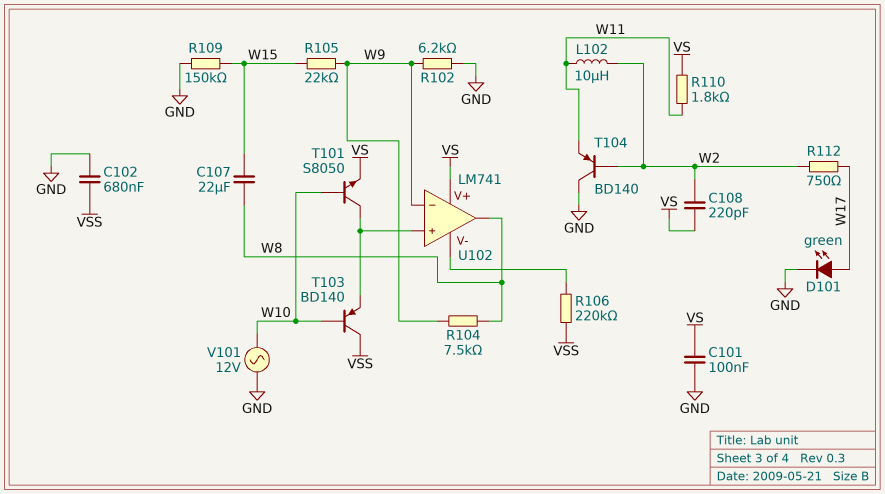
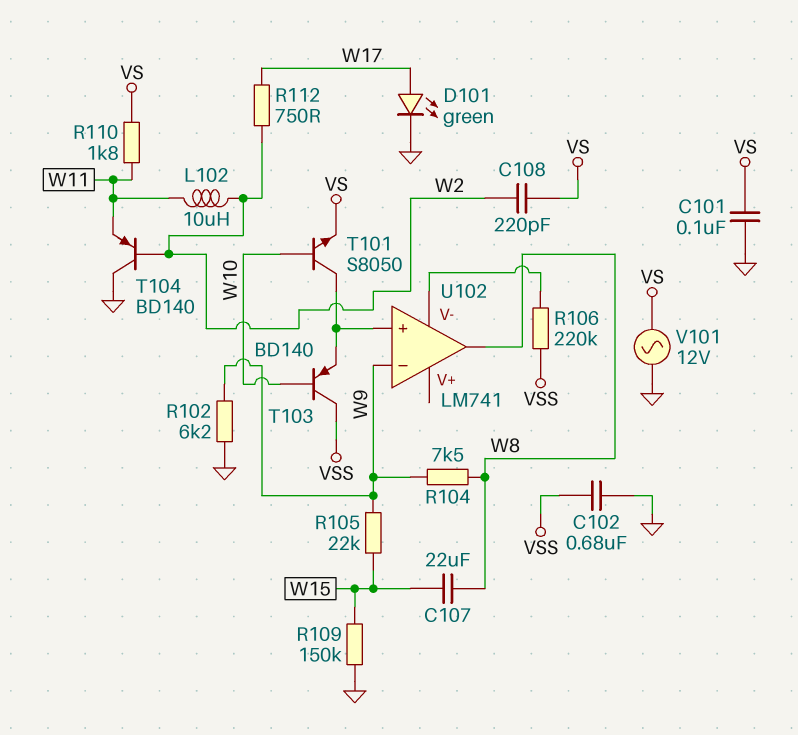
U102 pin V+: VS -> none
V101: AC 12V (GND, W10) -> AC 12V (GND, VS)

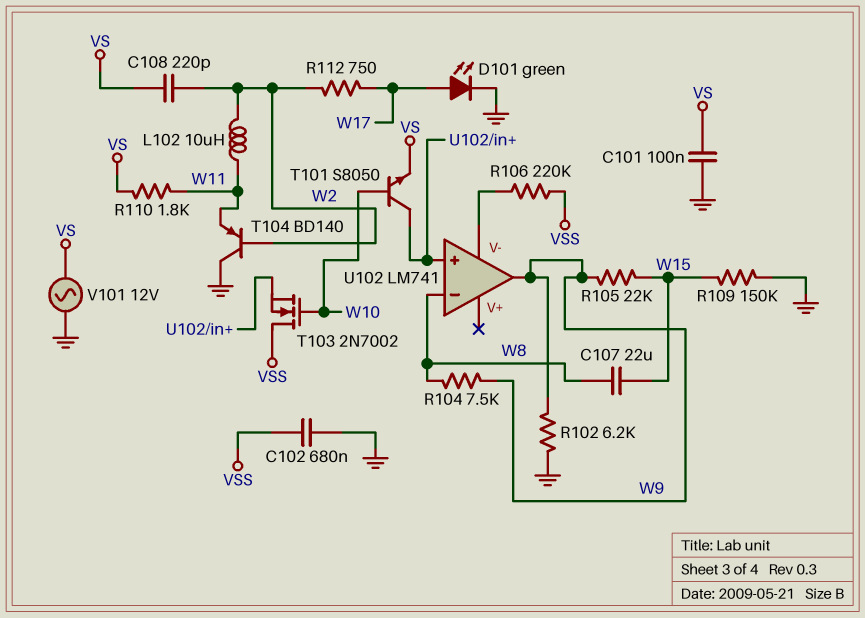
T103: PNP BD140 (B W10, C VSS, E U102/in+) -> NMOS 2N7002 (G W10, D VSS, S U102/in+)
U102 pin in-: W9 -> W8
U102 pin out: W8 -> W9

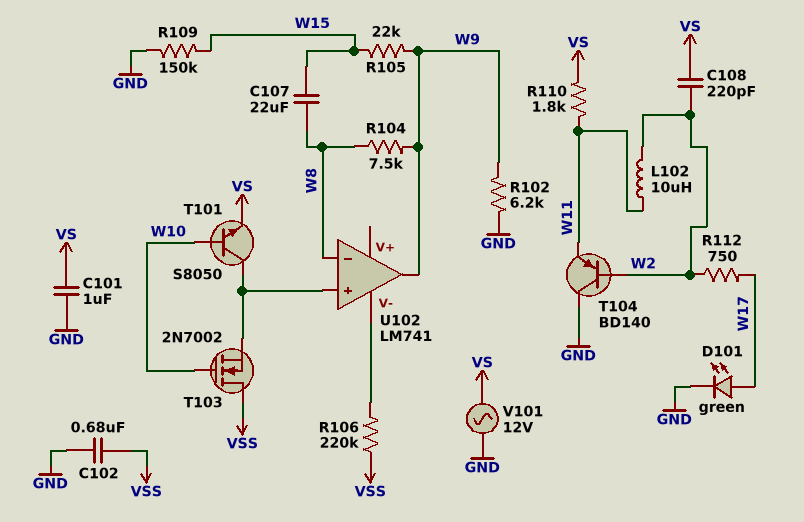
C101: 100nF (GND, VS) -> 1uF (GND, VS)

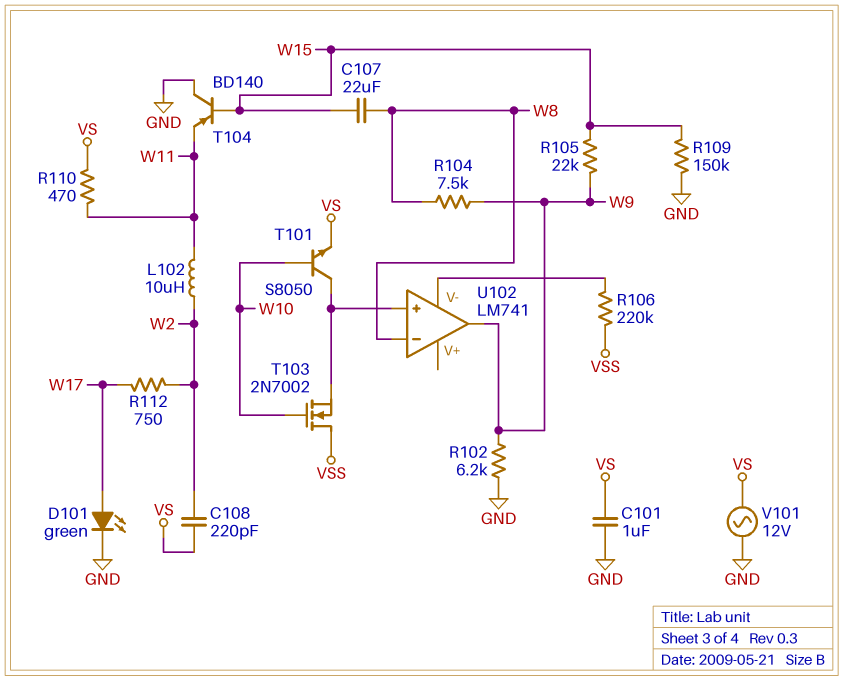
C102: 680nF (GND, VSS) -> none
R110: 1.8k (VS, W11) -> 470 (VS, W11)
T104: PNP BD140 (B W2, C GND, E W11) -> PNP BD140 (B W15, C GND, E W11)

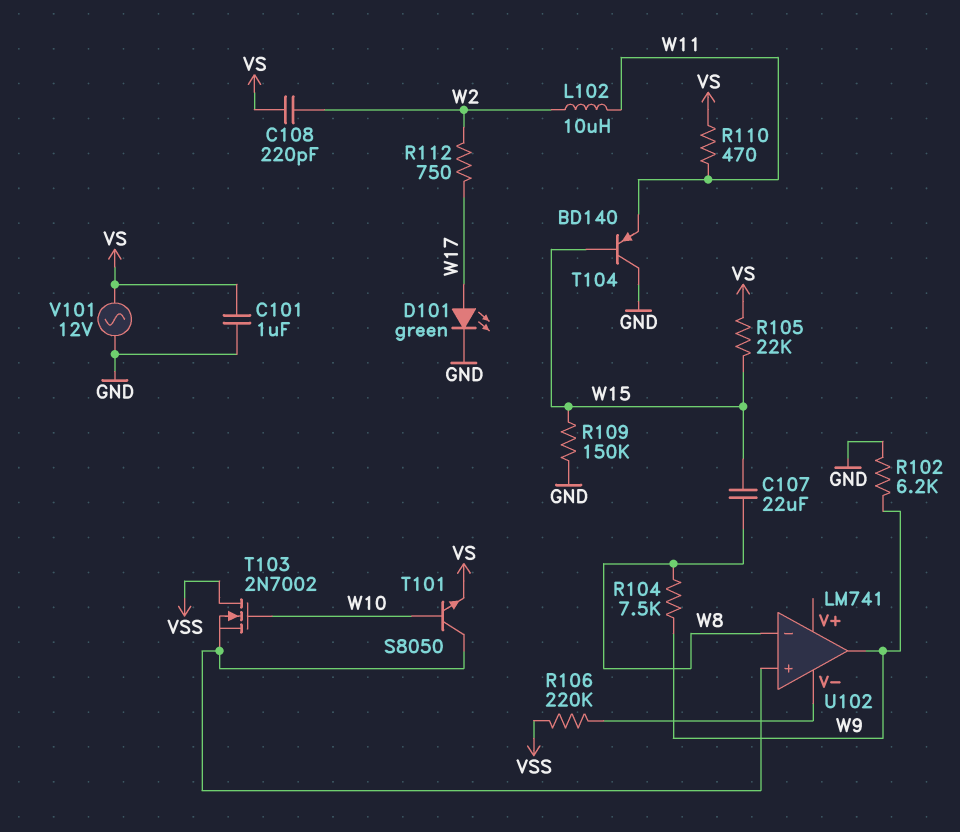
R105: 22k (W9, W15) -> 22k (VS, W15)

